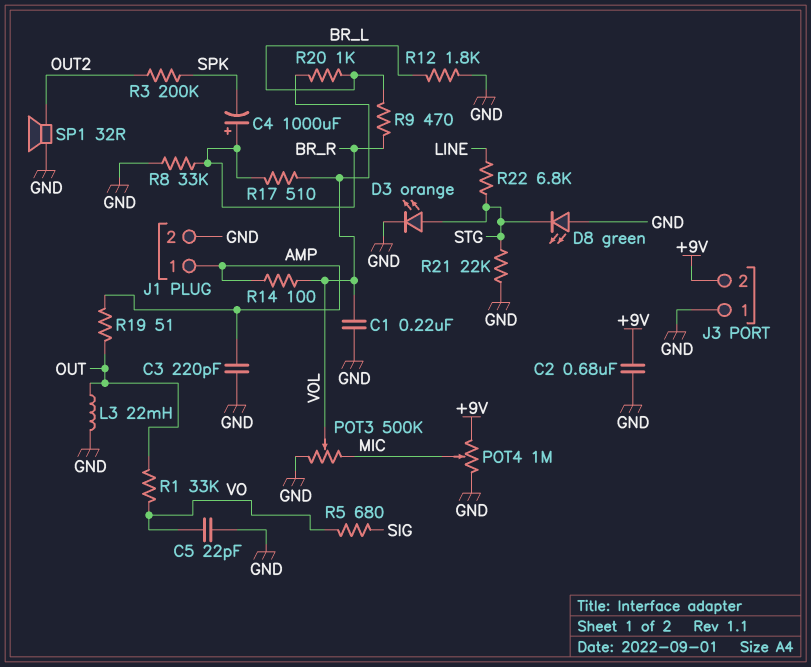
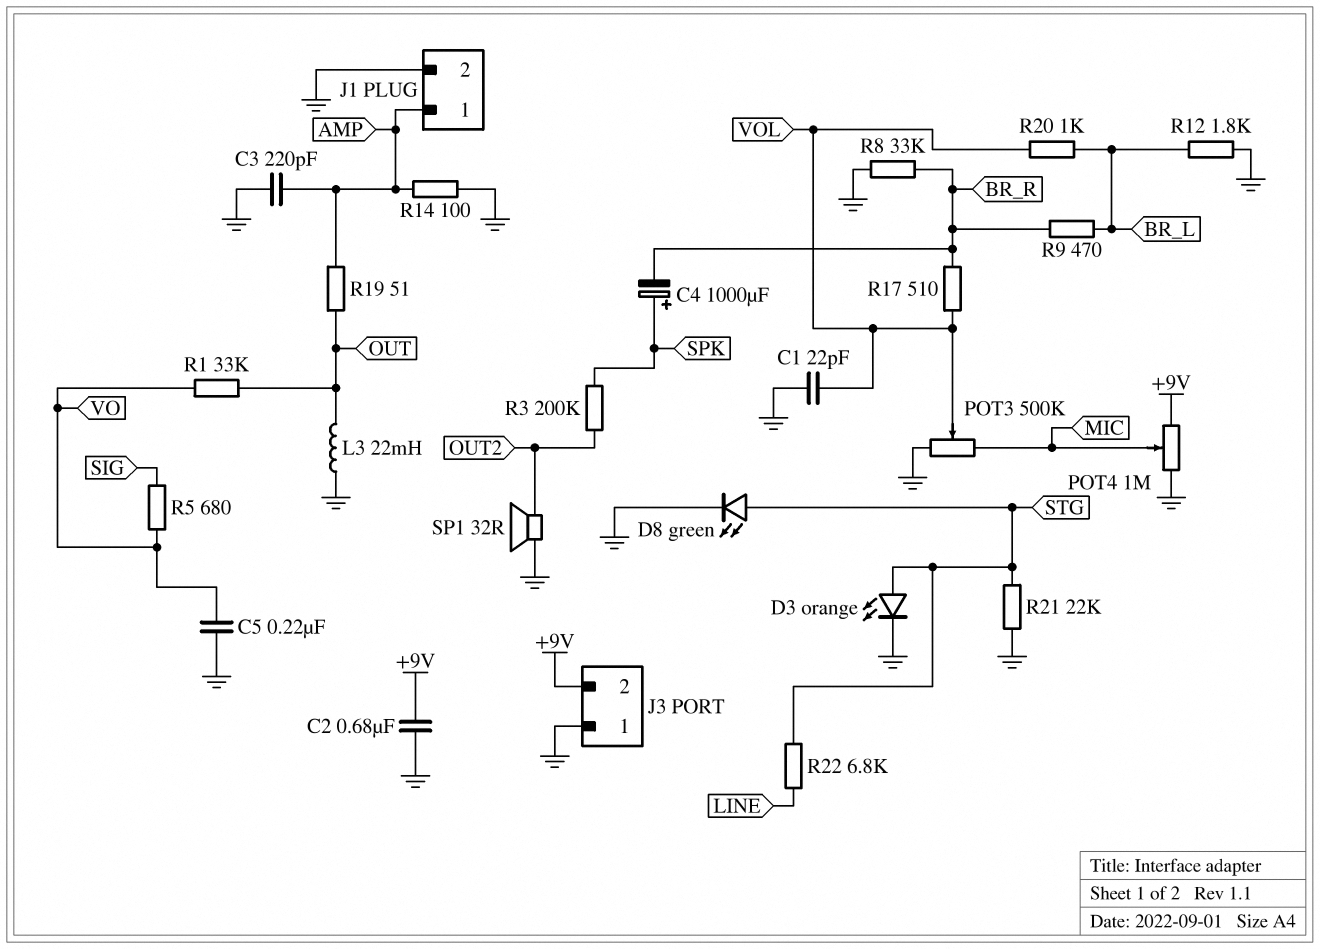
C1: 220nF (GND, VOL) -> 22pF (GND, VOL)
C4: 1000uF (plus BR_R, minus SPK) -> 1000uF (plus SPK, minus BR_R)
C5: 22pF (GND, VO) -> 220nF (GND, VO)
D8: LED green (A GND, K STG) -> LED green (A STG, K GND)
R14: 100 (AMP, VOL) -> 100 (AMP, GND)

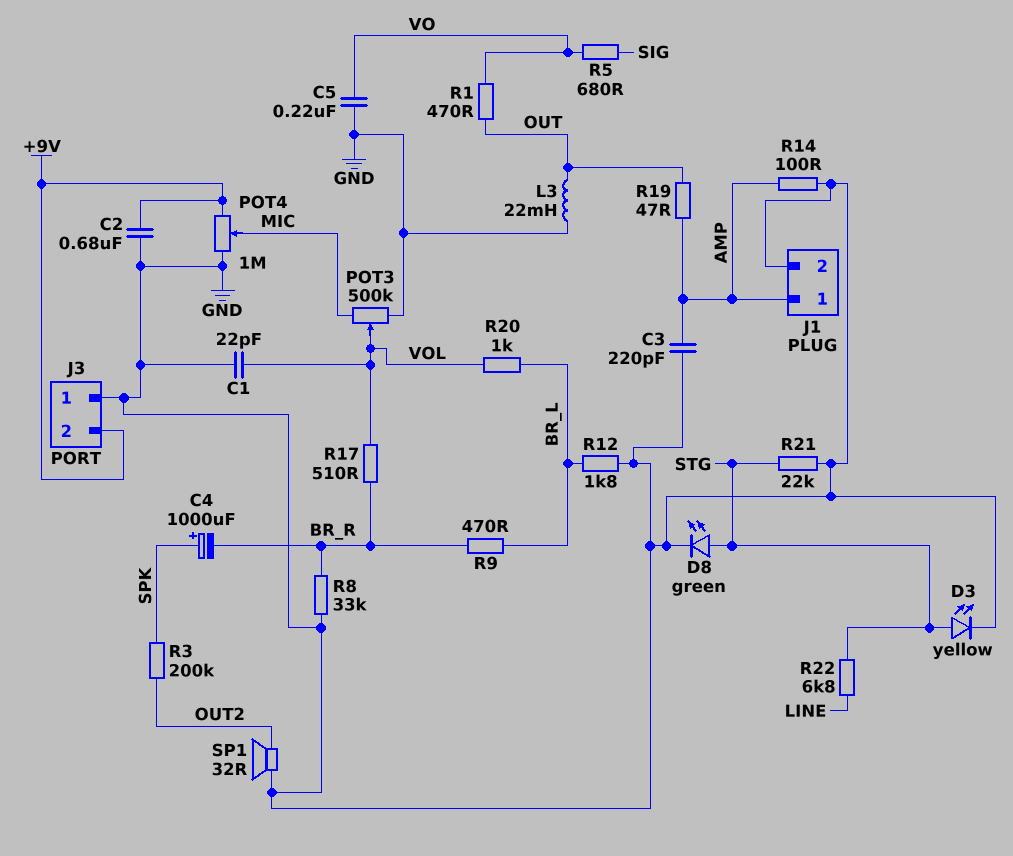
D3: LED orange (A STG, K GND) -> LED yellow (A STG, K GND)
R1: 33k (OUT, VO) -> 470 (OUT, VO)
R19: 51 (AMP, OUT) -> 47 (AMP, OUT)

